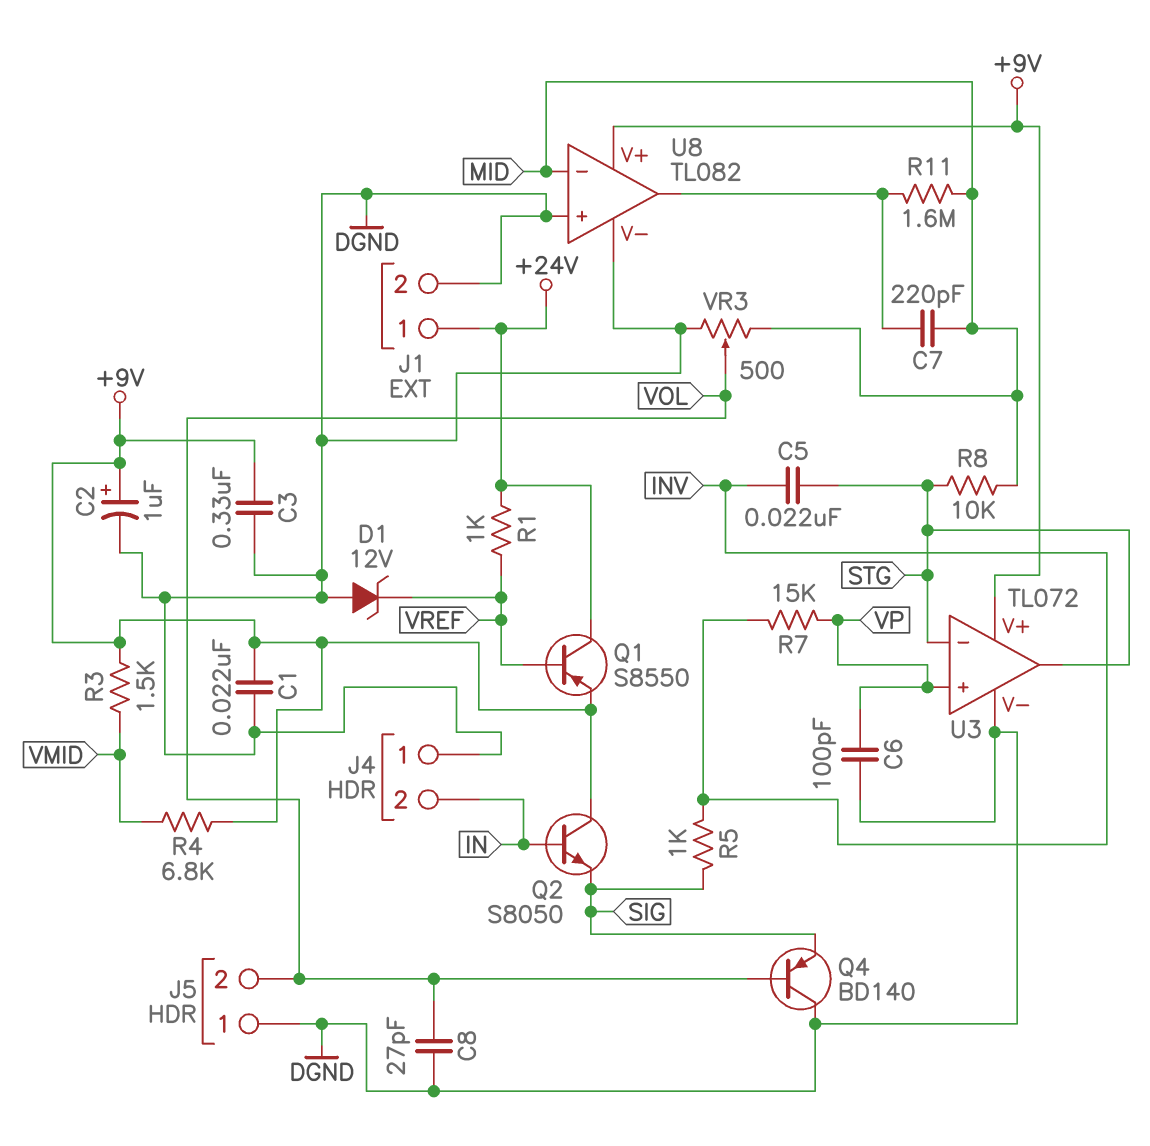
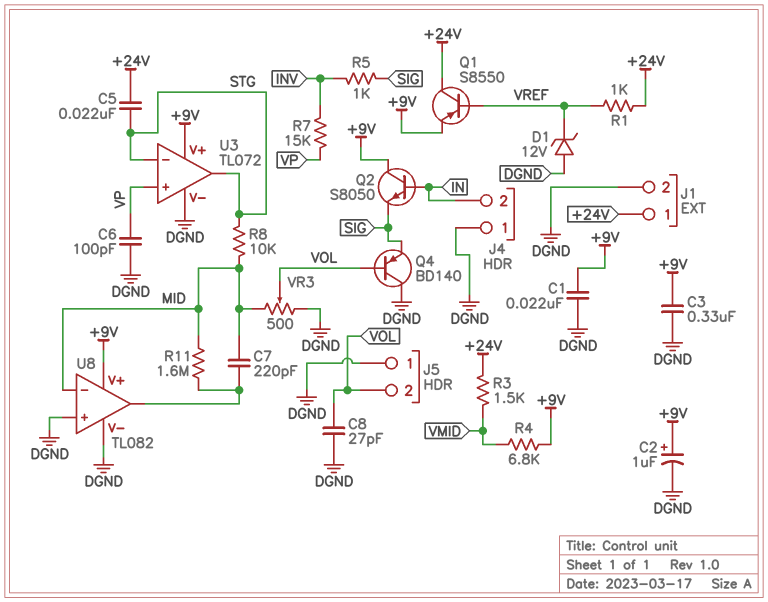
C5: 22nF (INV, STG) -> 22nF (+24V, STG)
R3: 1.5k (+9V, VMID) -> 1.5k (+24V, VMID)

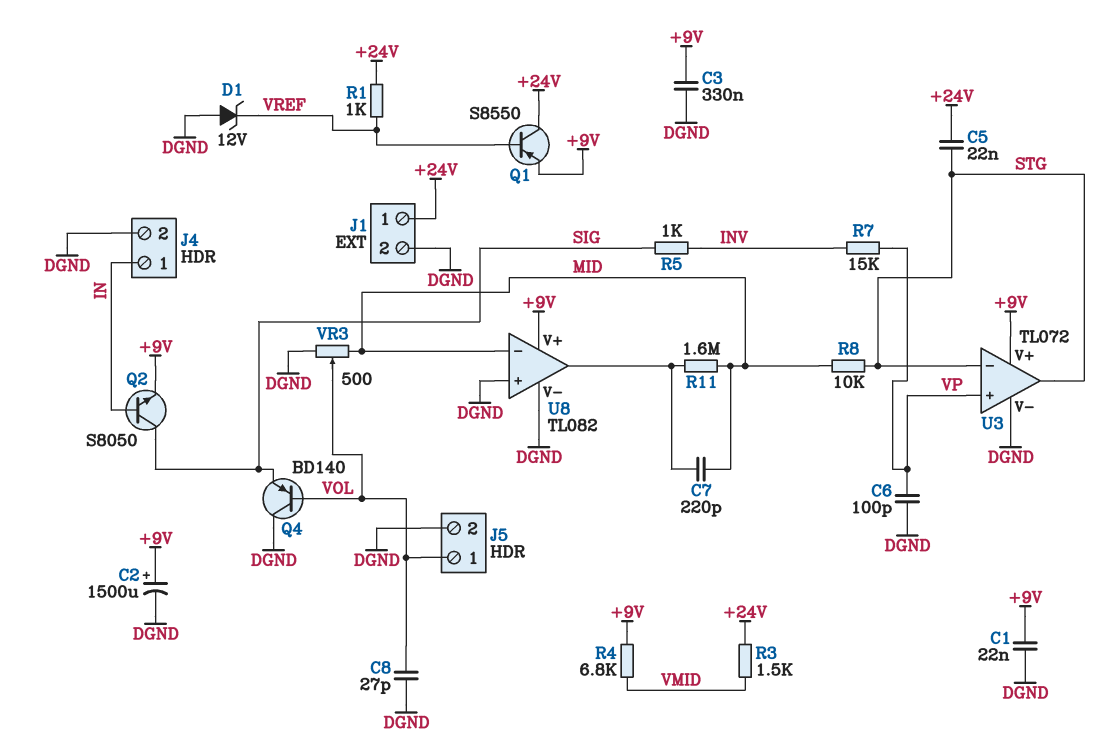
C2: 1uF (plus +9V, minus DGND) -> 1500uF (plus +9V, minus DGND)
J4 pin 1: DGND -> IN
J4 pin 2: IN -> DGND
J5 pin 1: DGND -> VOL
J5 pin 2: VOL -> DGND
Q2: NPN S8050 (B IN, C +9V, E SIG) -> NPN S8050 (B IN, C SIG, E +9V)

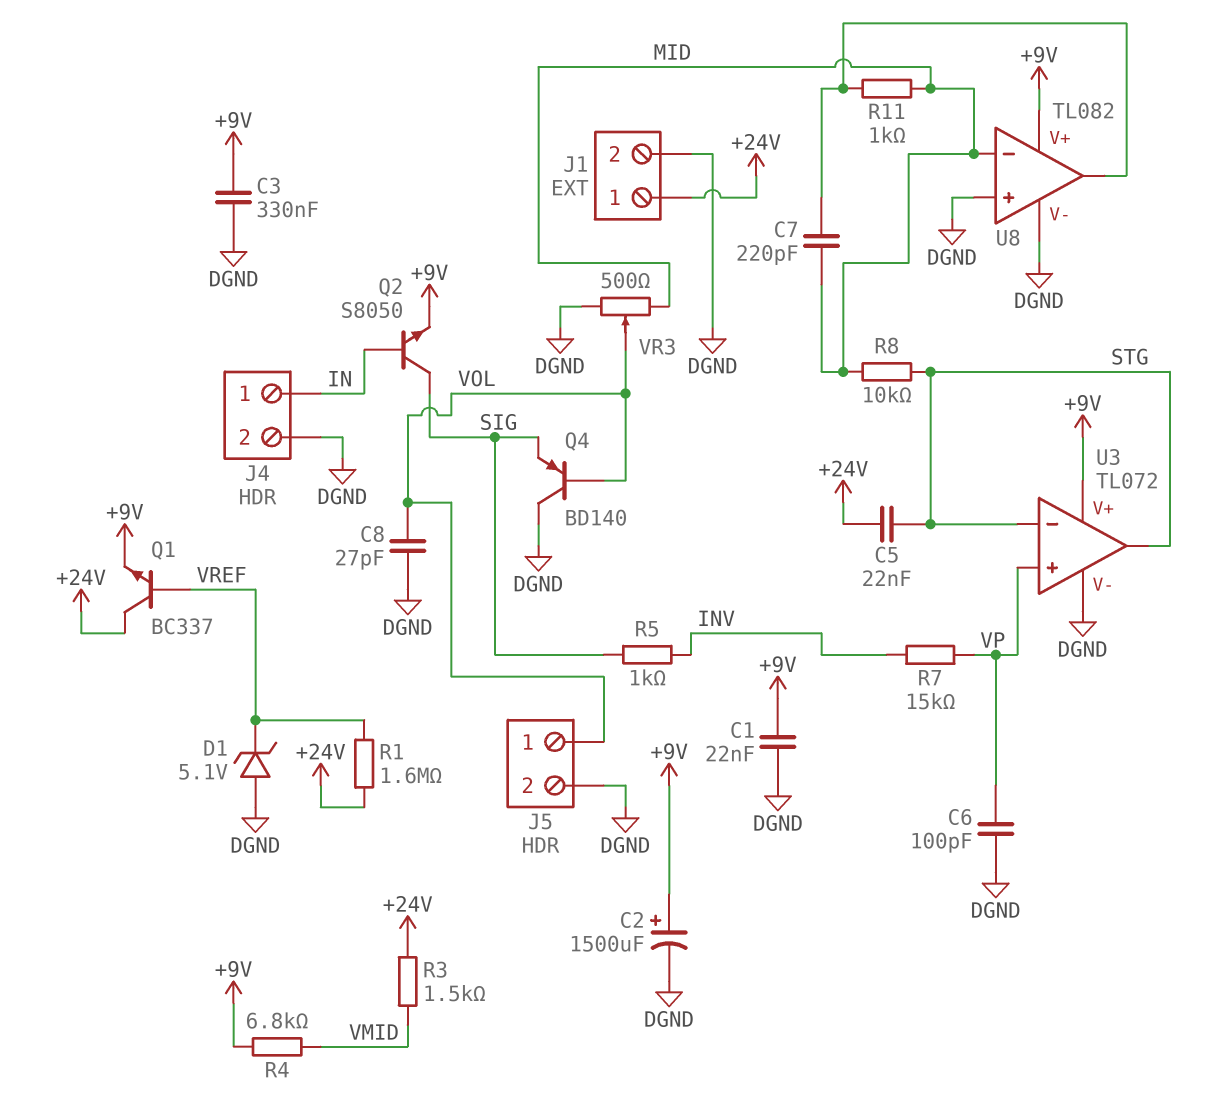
D1: zener 12V (A DGND, K VREF) -> zener 5.1V (A DGND, K VREF)
Q1: PNP S8550 (B VREF, C +24V, E +9V) -> NPN BC337 (B VREF, C +24V, E +9V)
R1: 1k (+24V, VREF) -> 1.6M (+24V, VREF)
R11: 1.6M (MID, U8/out) -> 1k (MID, U8/out)

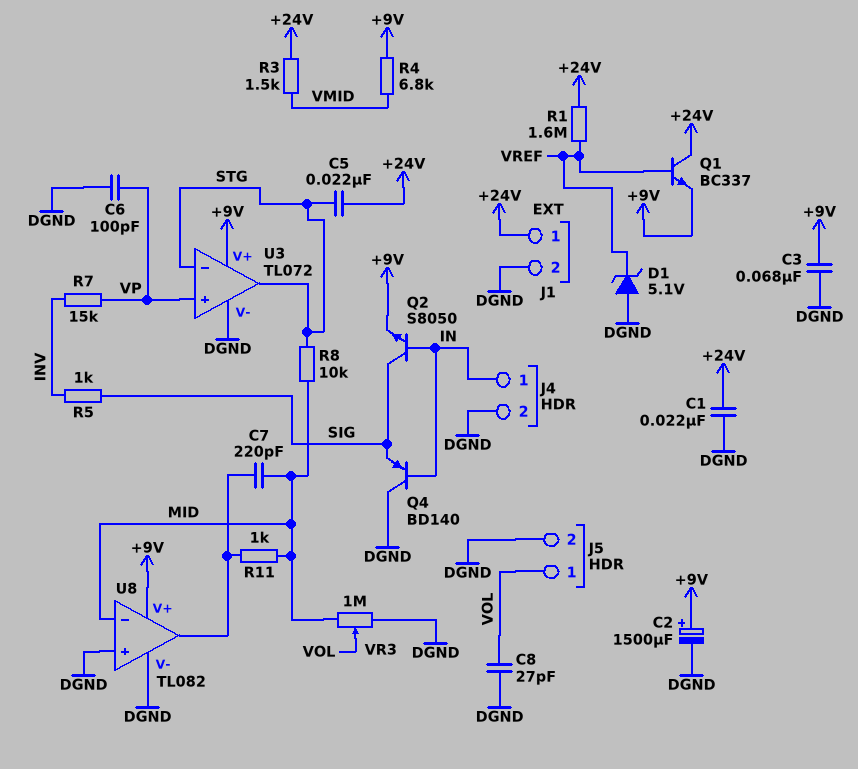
C1: 22nF (+9V, DGND) -> 22nF (+24V, DGND)
C3: 330nF (+9V, DGND) -> 68nF (+9V, DGND)
Q4: PNP BD140 (B VOL, C DGND, E SIG) -> PNP BD140 (B IN, C DGND, E SIG)
VR3: 500 (DGND, MID, wiper VOL) -> 1M (DGND, MID, wiper VOL)

